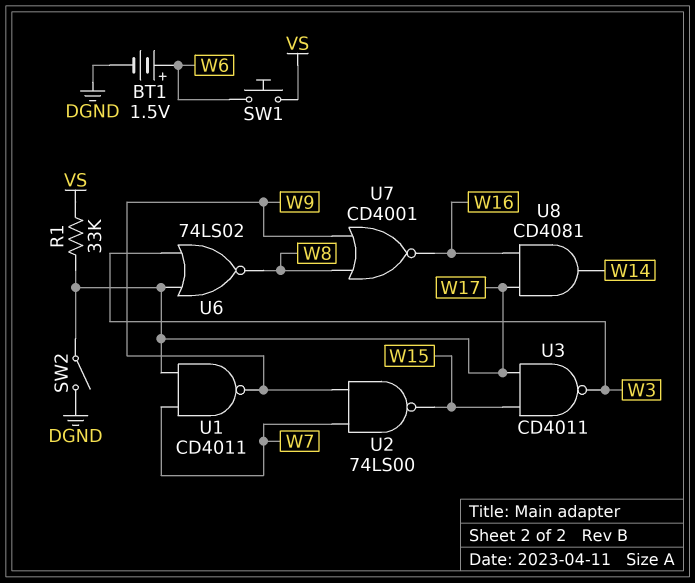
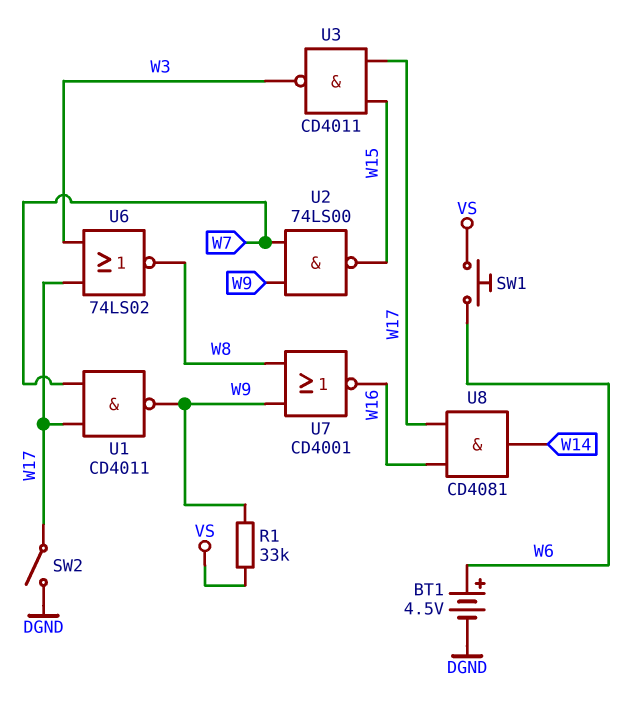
BT1: 1.5V (plus W6, minus DGND) -> 4.5V (plus W6, minus DGND)
R1: 33k (VS, W17) -> 33k (VS, W9)

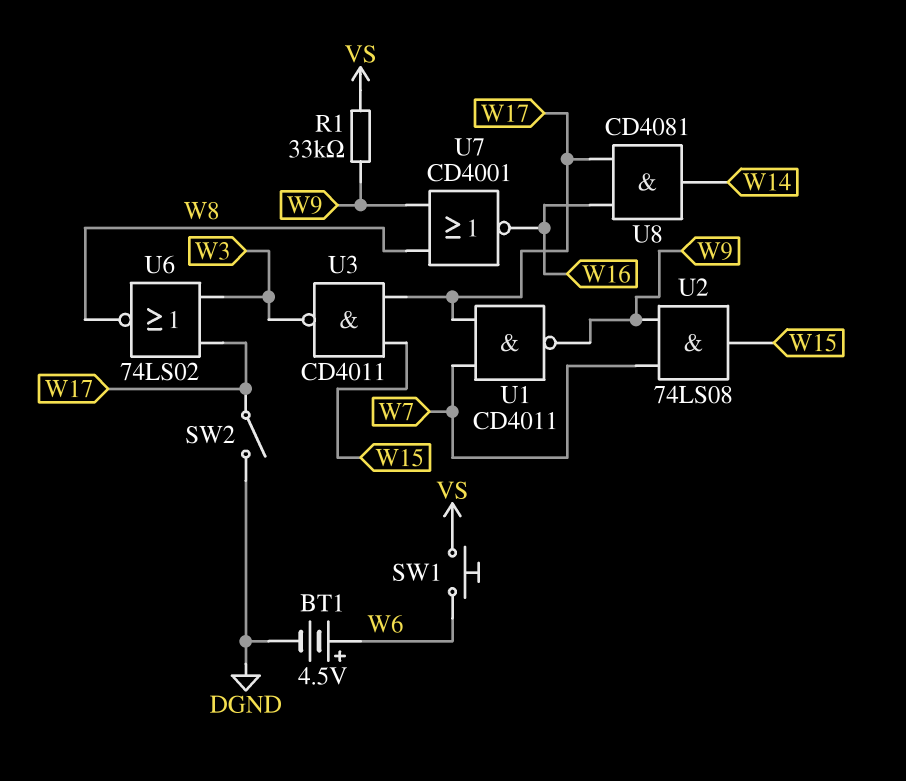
U2: NAND 74LS00 (in W7, in W9, out W15) -> AND 74LS08 (in W7, in W9, out W15)

